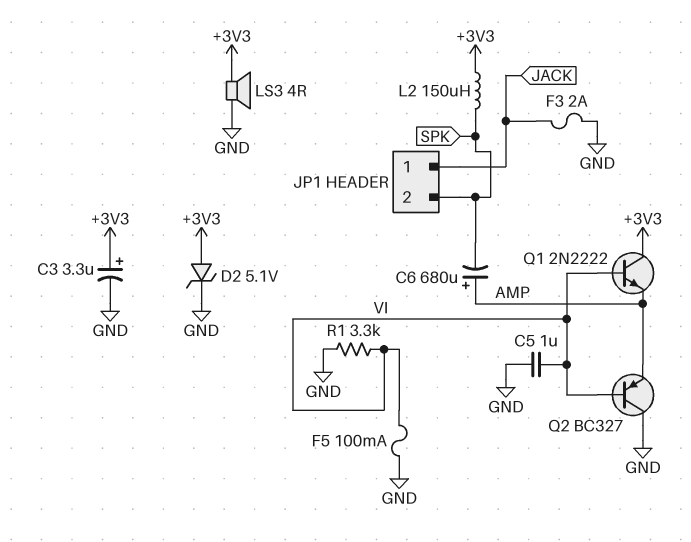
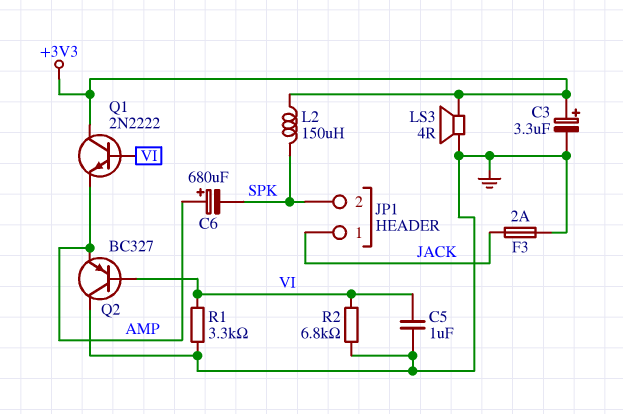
D2: zener 5.1V (A +3V3, K GND) -> none
F5: 100mA (GND, VI) -> none
R2: none -> 6.8k (GND, VI)

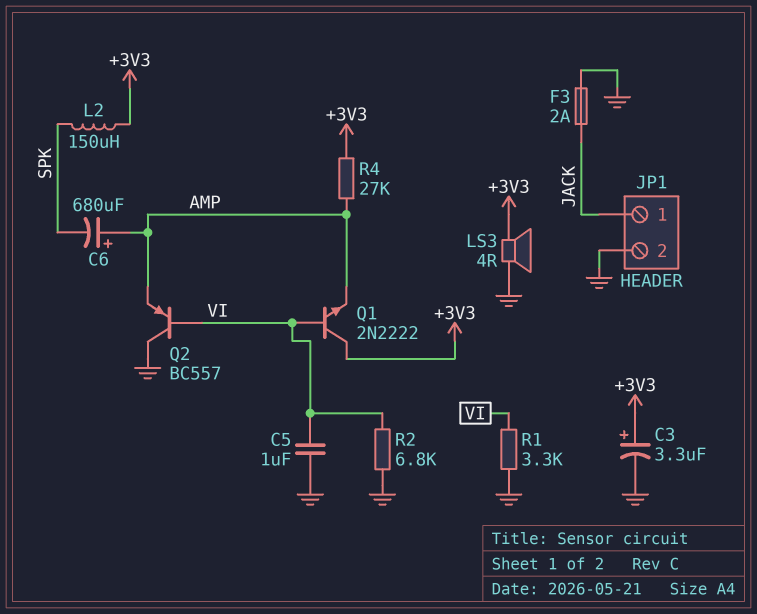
JP1 pin 2: SPK -> GND
Q2: PNP BC327 (B VI, C GND, E AMP) -> PNP BC557 (B VI, C GND, E AMP)
R4: none -> 27k (+3V3, AMP)

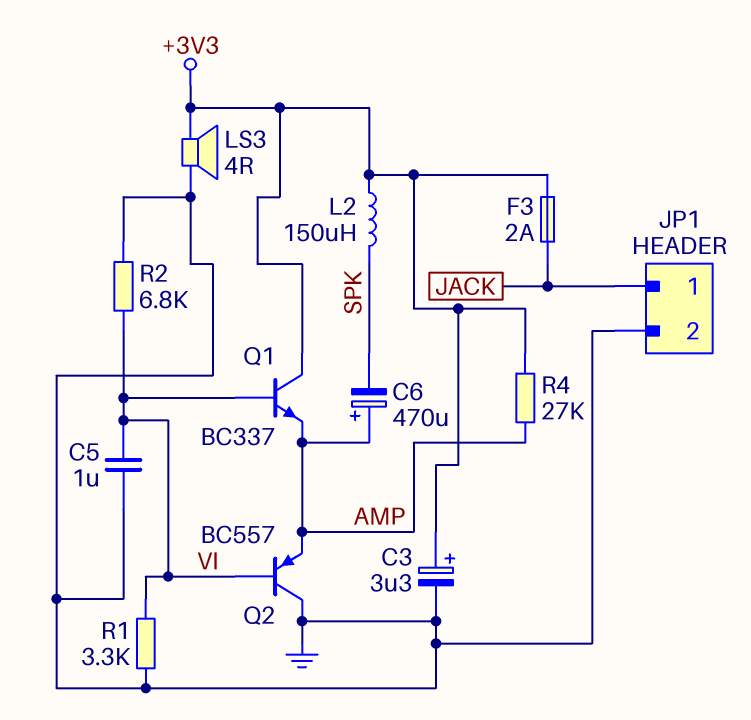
C6: 680uF (plus AMP, minus SPK) -> 470uF (plus AMP, minus SPK)
F3: 2A (GND, JACK) -> 2A (+3V3, JACK)
Q1: NPN 2N2222 (B VI, C +3V3, E AMP) -> NPN BC337 (B VI, C +3V3, E AMP)

